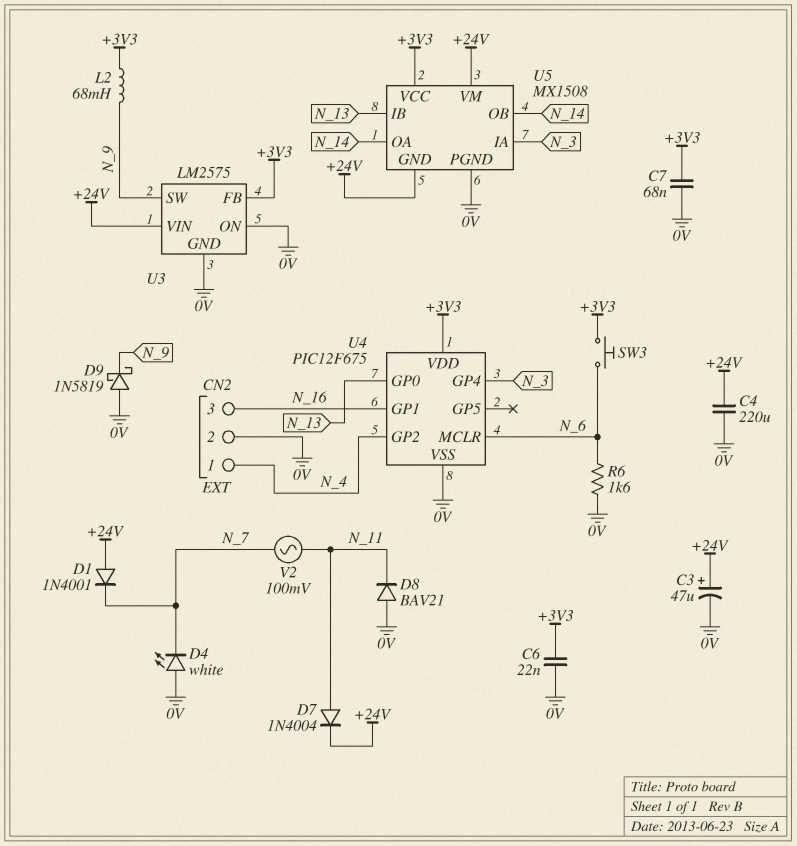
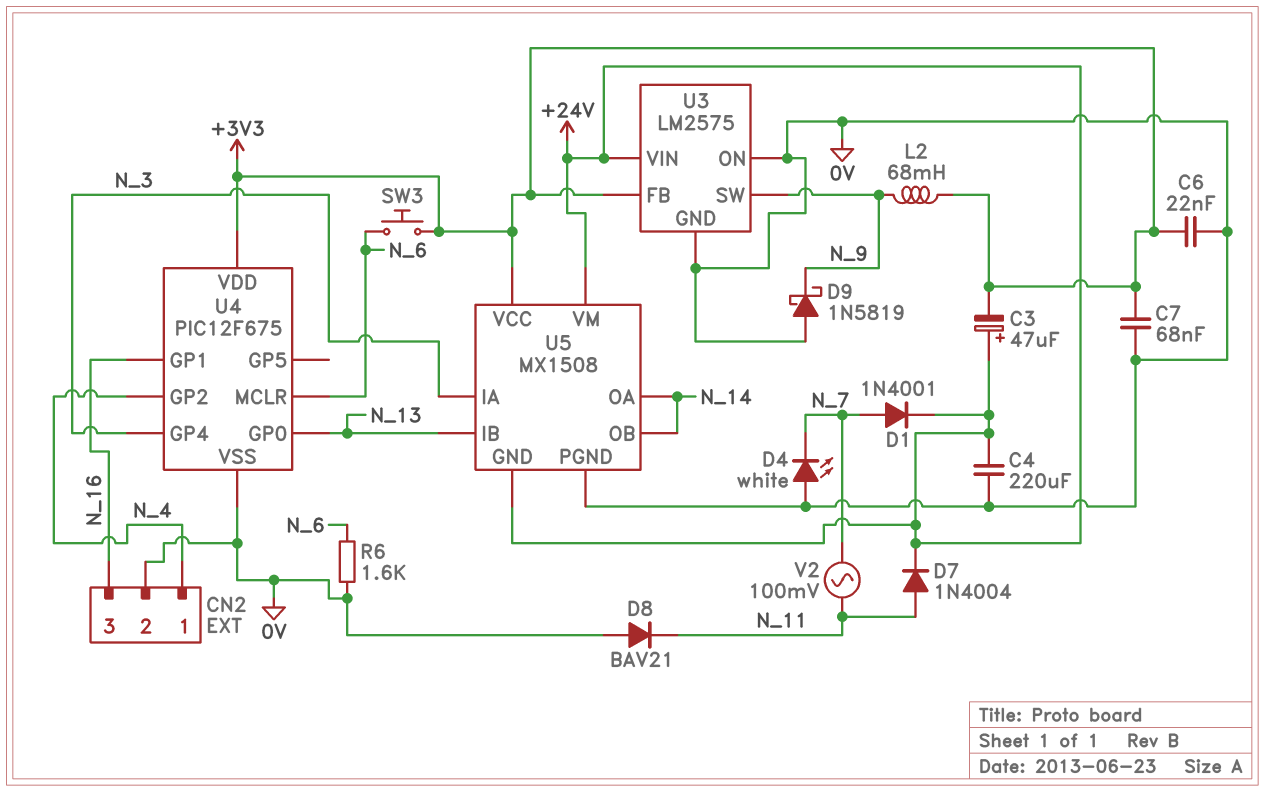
C3: 47uF (plus +24V, minus 0V) -> 47uF (plus +24V, minus +3V3)
D1: diode 1N4001 (A +24V, K N_7) -> diode 1N4001 (A N_7, K +24V)

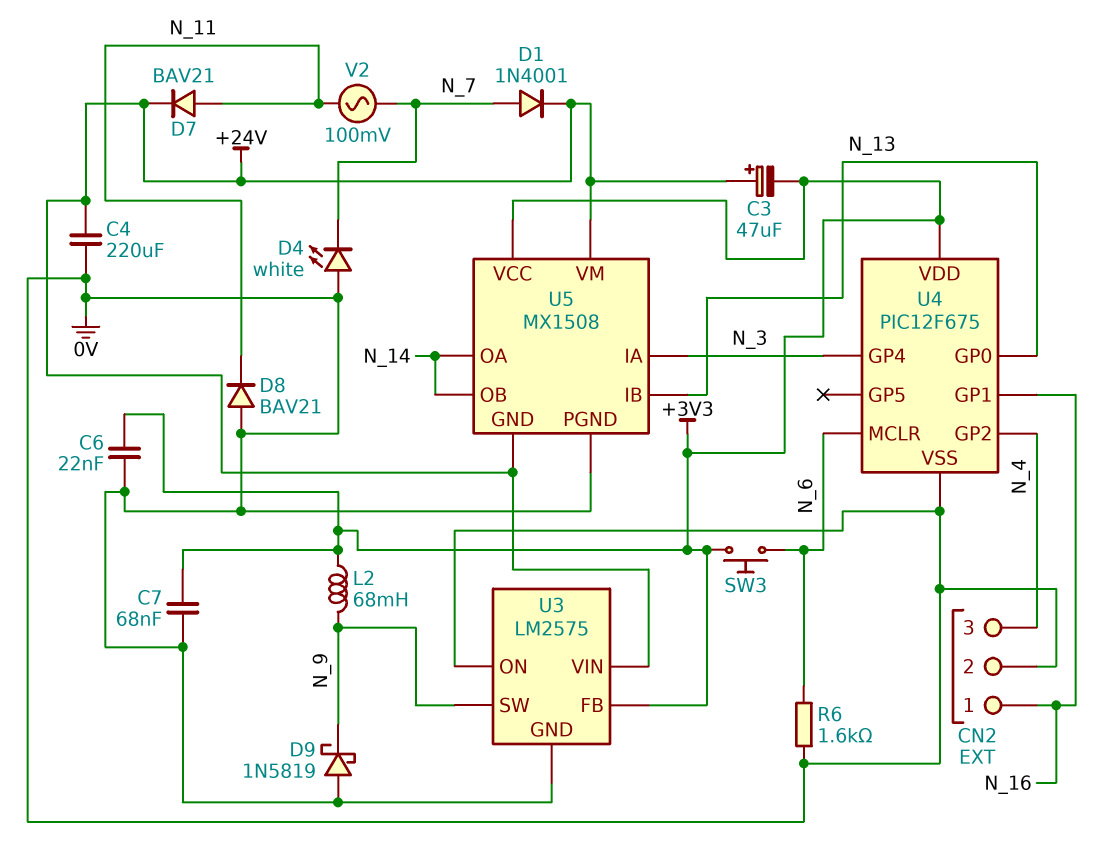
CN2 pin 1: N_4 -> N_16
CN2 pin 3: N_16 -> N_4
D7: diode 1N4004 (A N_11, K +24V) -> diode BAV21 (A N_11, K +24V)

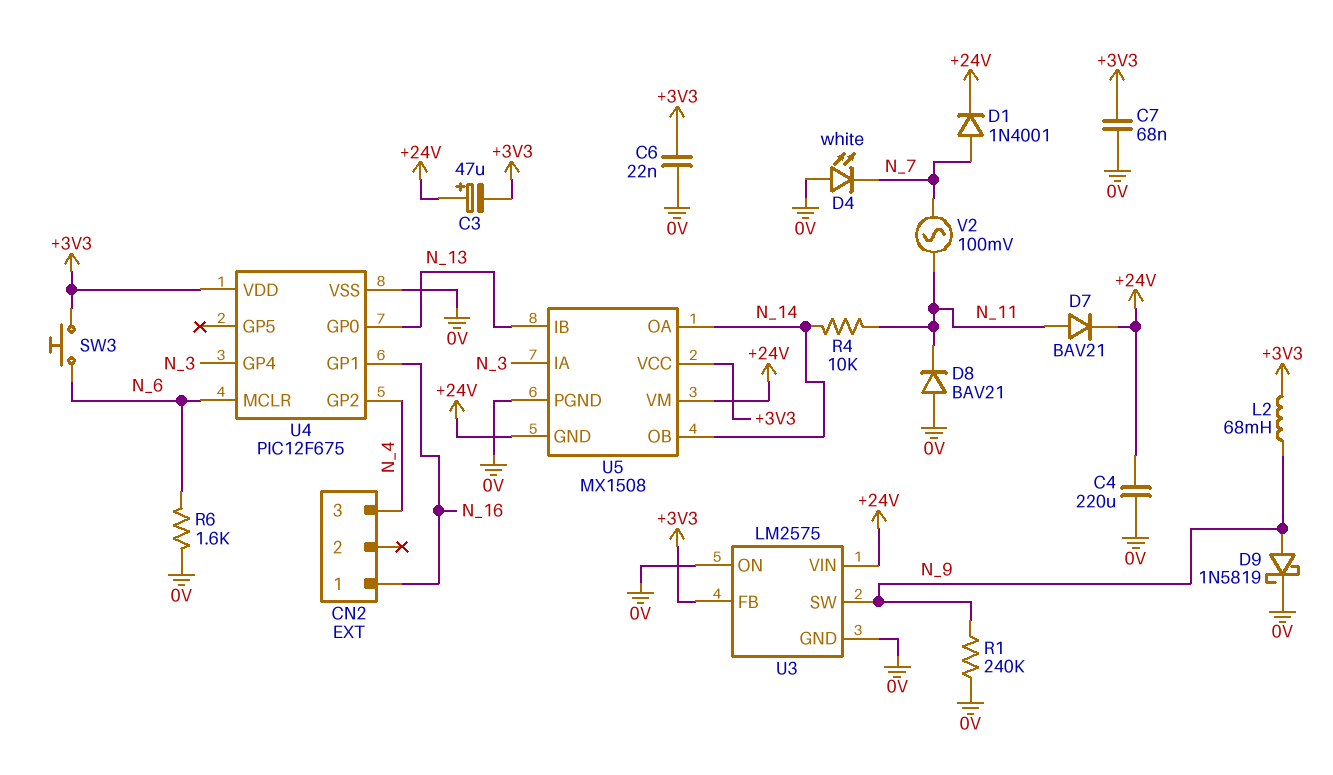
CN2 pin 2: 0V -> none
D9: schottky 1N5819 (A 0V, K N_9) -> schottky 1N5819 (A N_9, K 0V)
R1: none -> 240k (0V, N_9)
R4: none -> 10k (N_11, N_14)

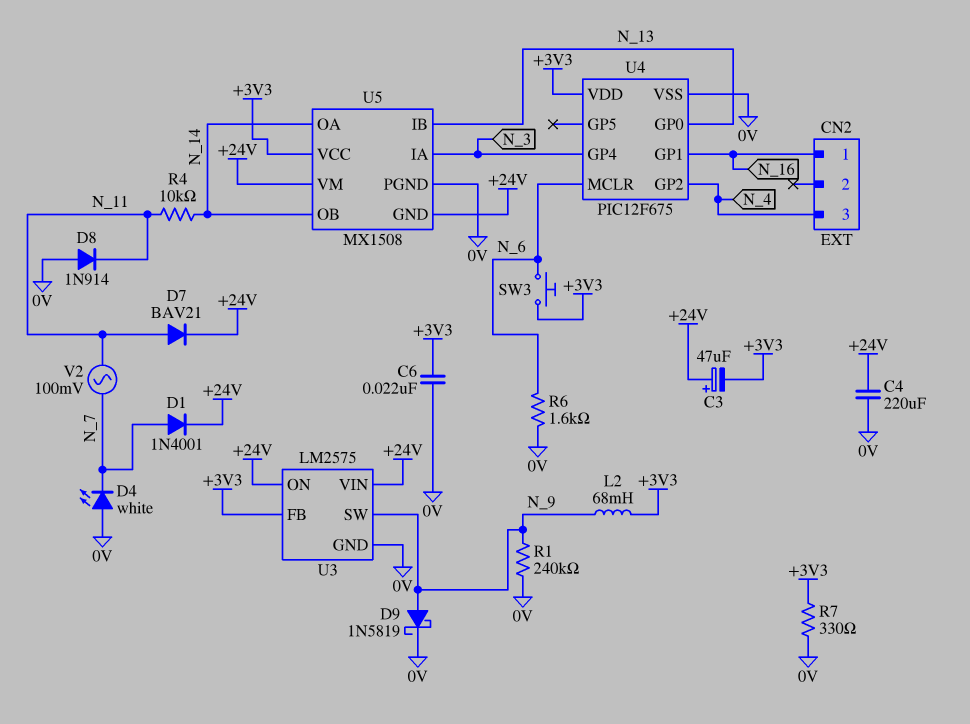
C7: 68nF (+3V3, 0V) -> none
D8: diode BAV21 (A 0V, K N_11) -> diode 1N914 (A 0V, K N_11)
R7: none -> 330 (+3V3, 0V)
U3 pin ON: 0V -> +24V

